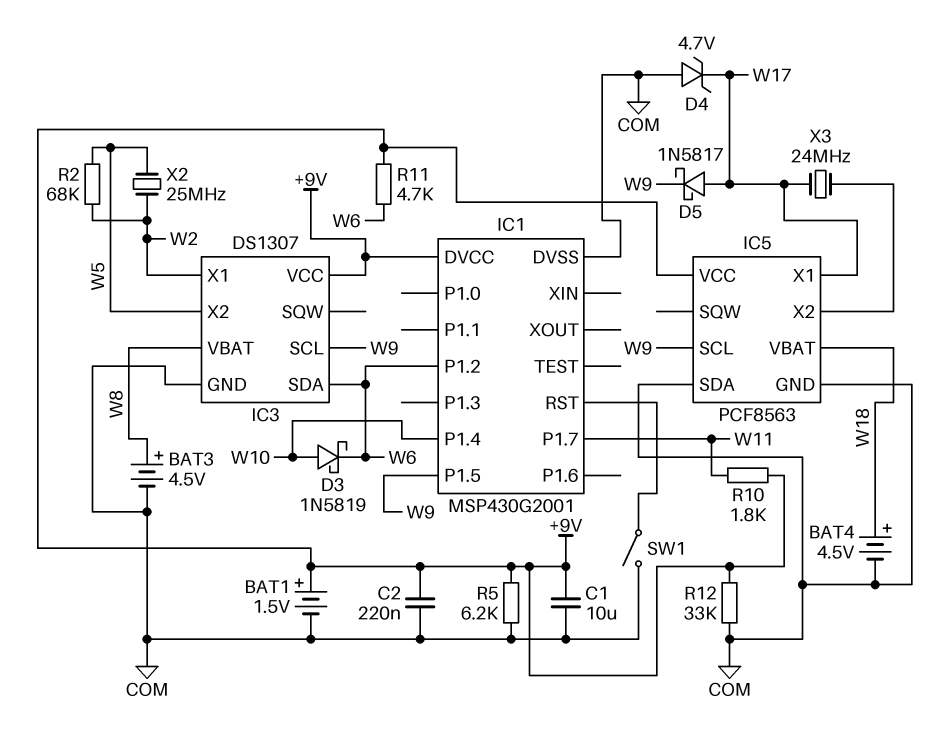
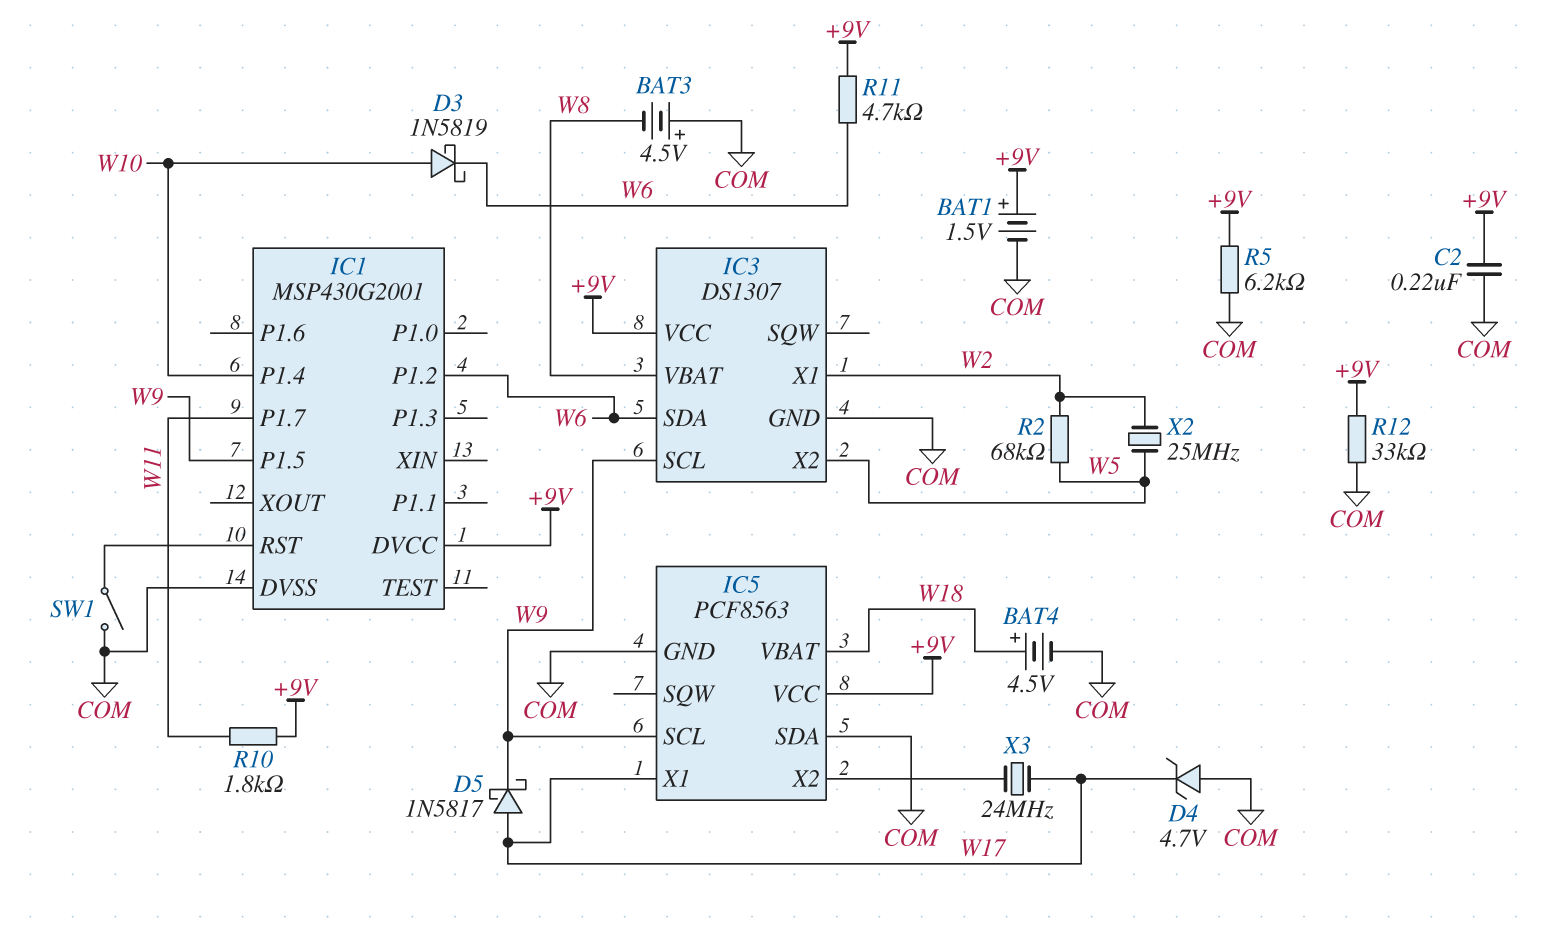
BAT3: 4.5V (plus W8, minus COM) -> 4.5V (plus COM, minus W8)
C1: 10uF (+9V, COM) -> none

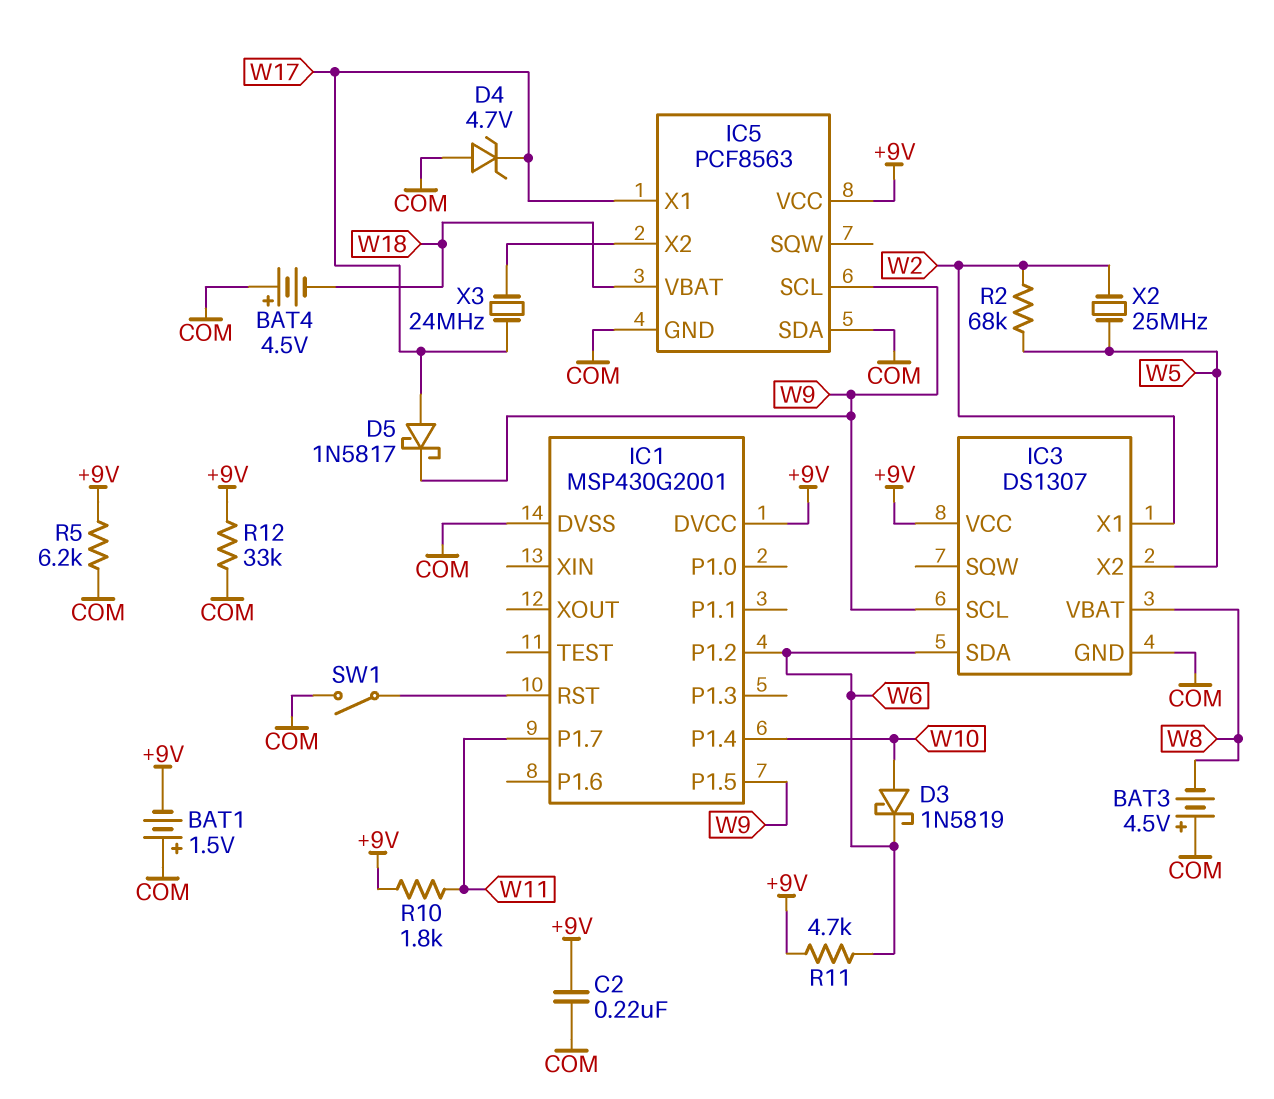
BAT1: 1.5V (plus +9V, minus COM) -> 1.5V (plus COM, minus +9V)
BAT4: 4.5V (plus W18, minus COM) -> 4.5V (plus COM, minus W18)

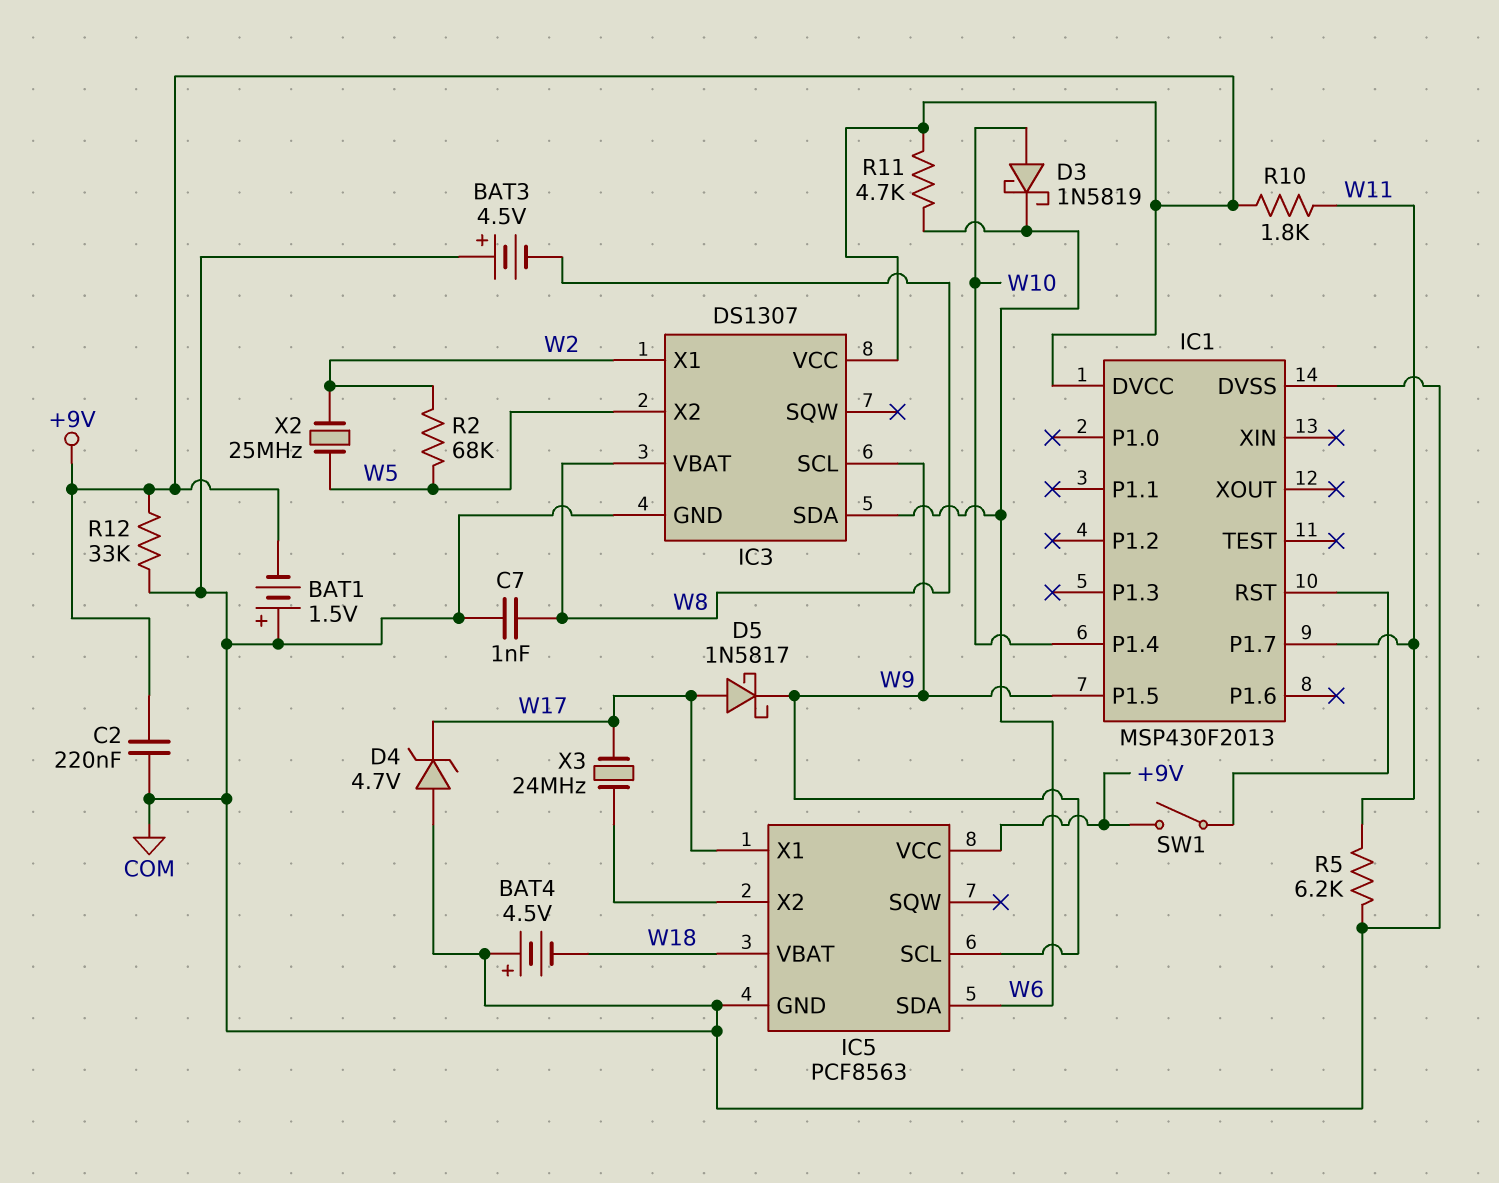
C7: none -> 1nF (COM, W8)
IC1: MSP430G2001 -> MSP430F2013
IC1 pin P1.2: W6 -> none
IC5 pin SDA: COM -> W6
R5: 6.2k (+9V, COM) -> 6.2k (COM, W11)
SW1: switch (COM, IC1/RST) -> switch (+9V, IC1/RST)

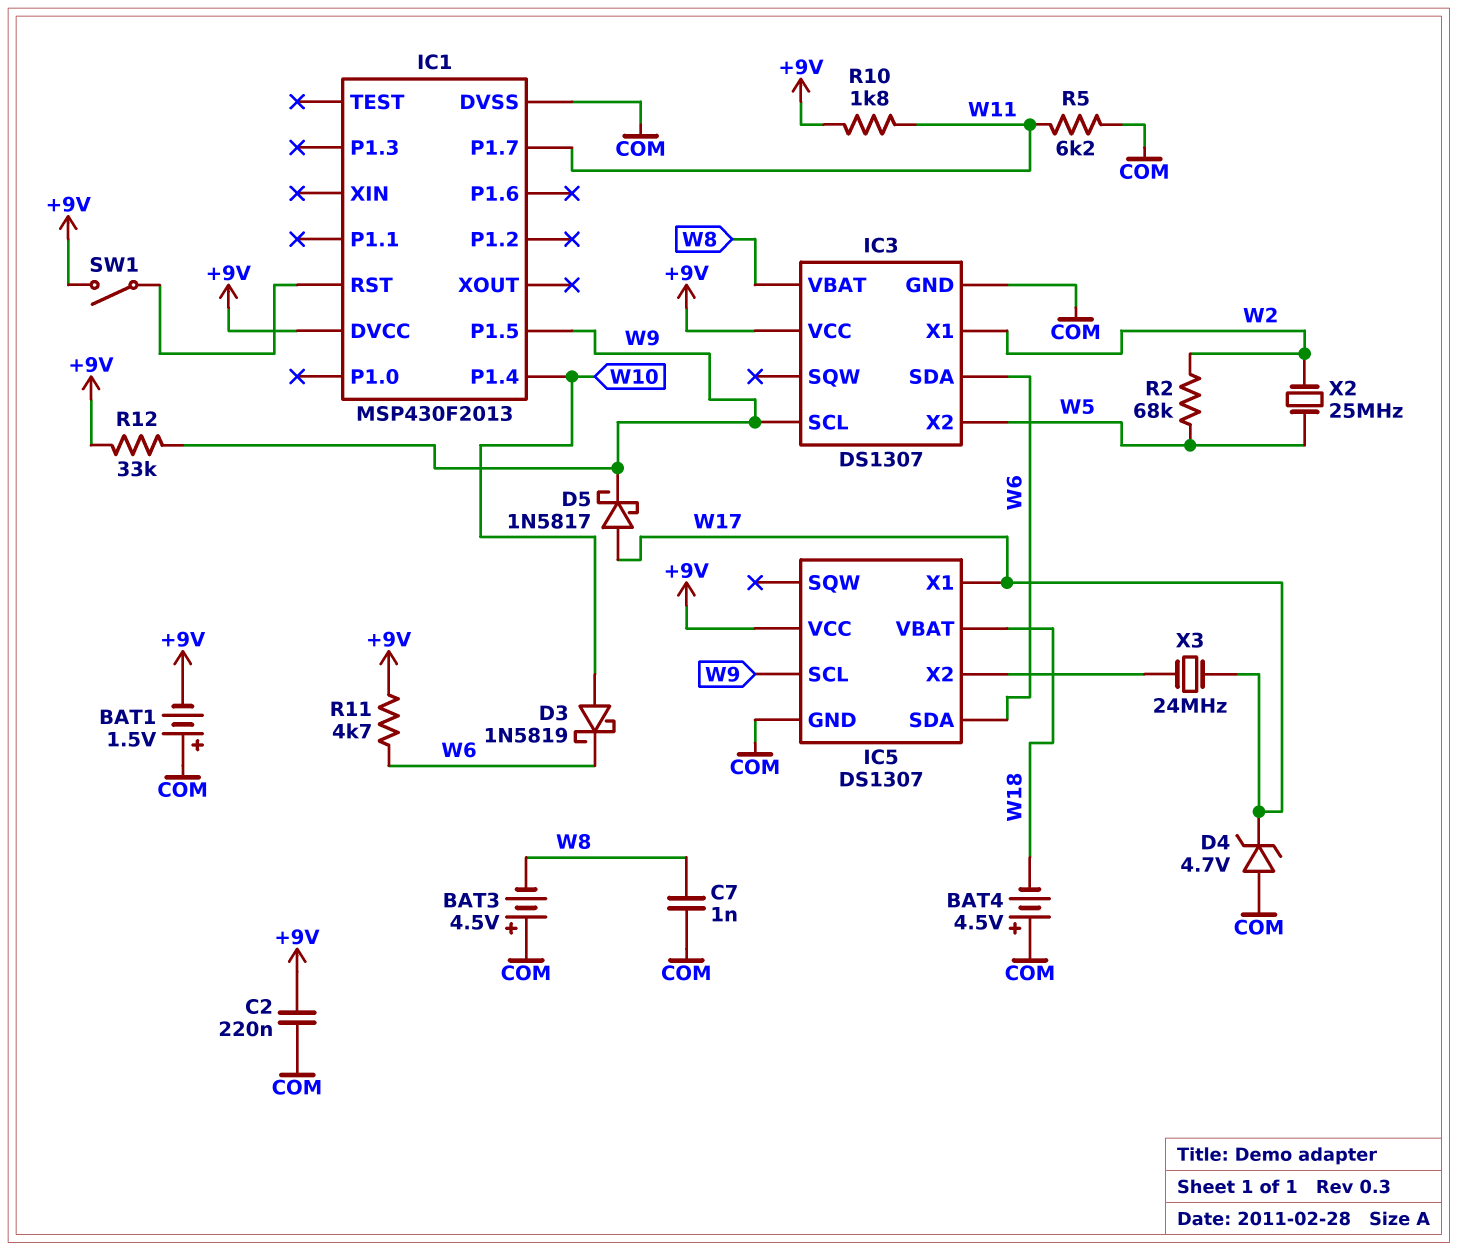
IC5: PCF8563 -> DS1307
R12: 33k (+9V, COM) -> 33k (+9V, W9)

